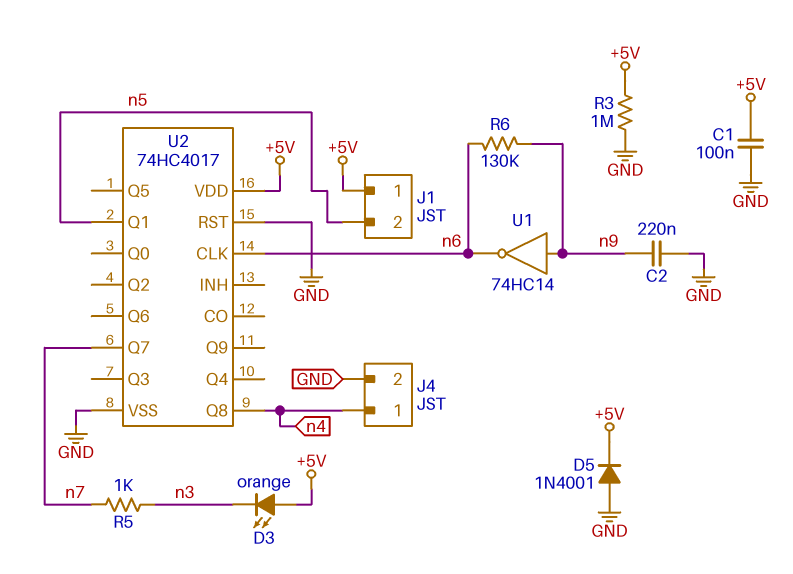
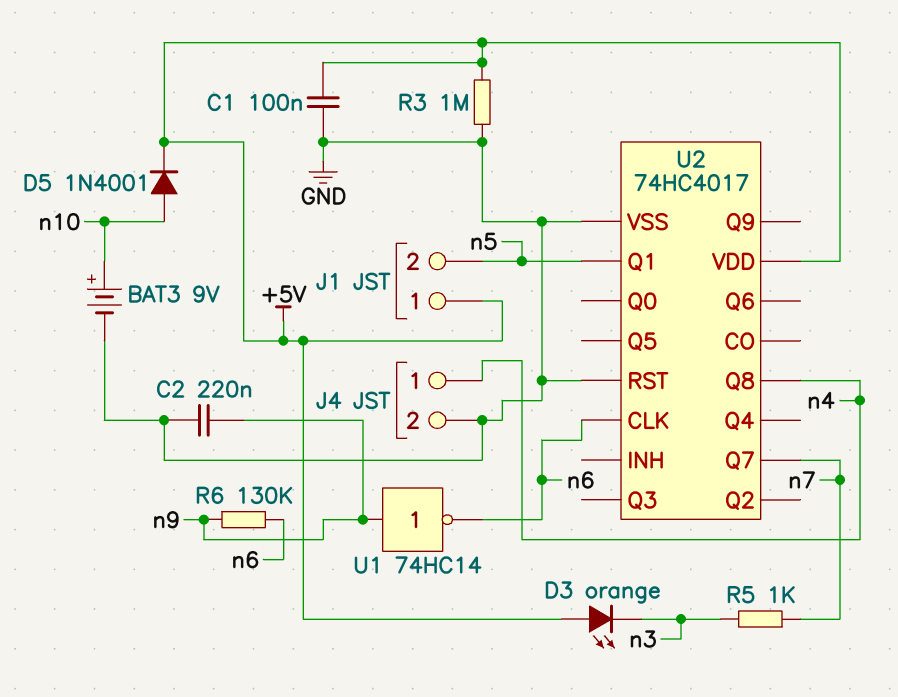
BAT3: none -> 9V (plus n10, minus GND)
D5: diode 1N4001 (A GND, K +5V) -> diode 1N4001 (A n10, K +5V)

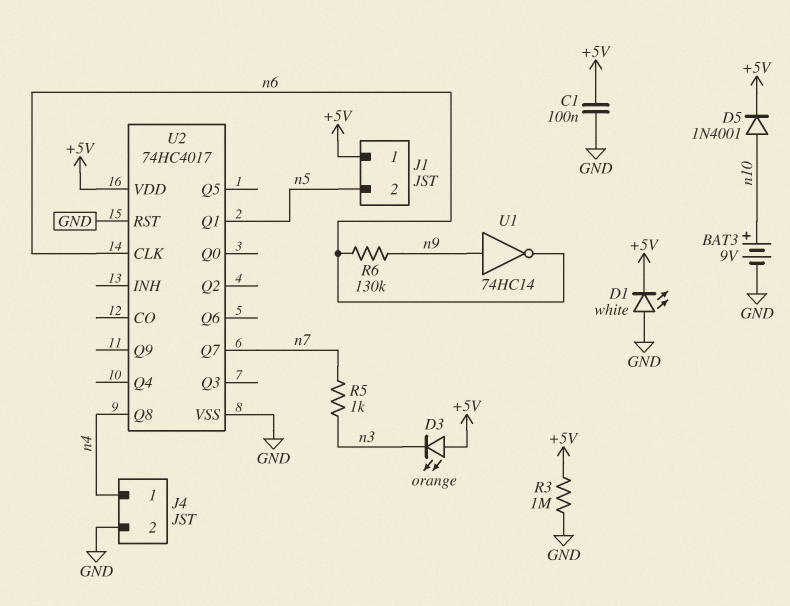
C2: 220nF (GND, n9) -> none
D1: none -> LED white (A GND, K +5V)

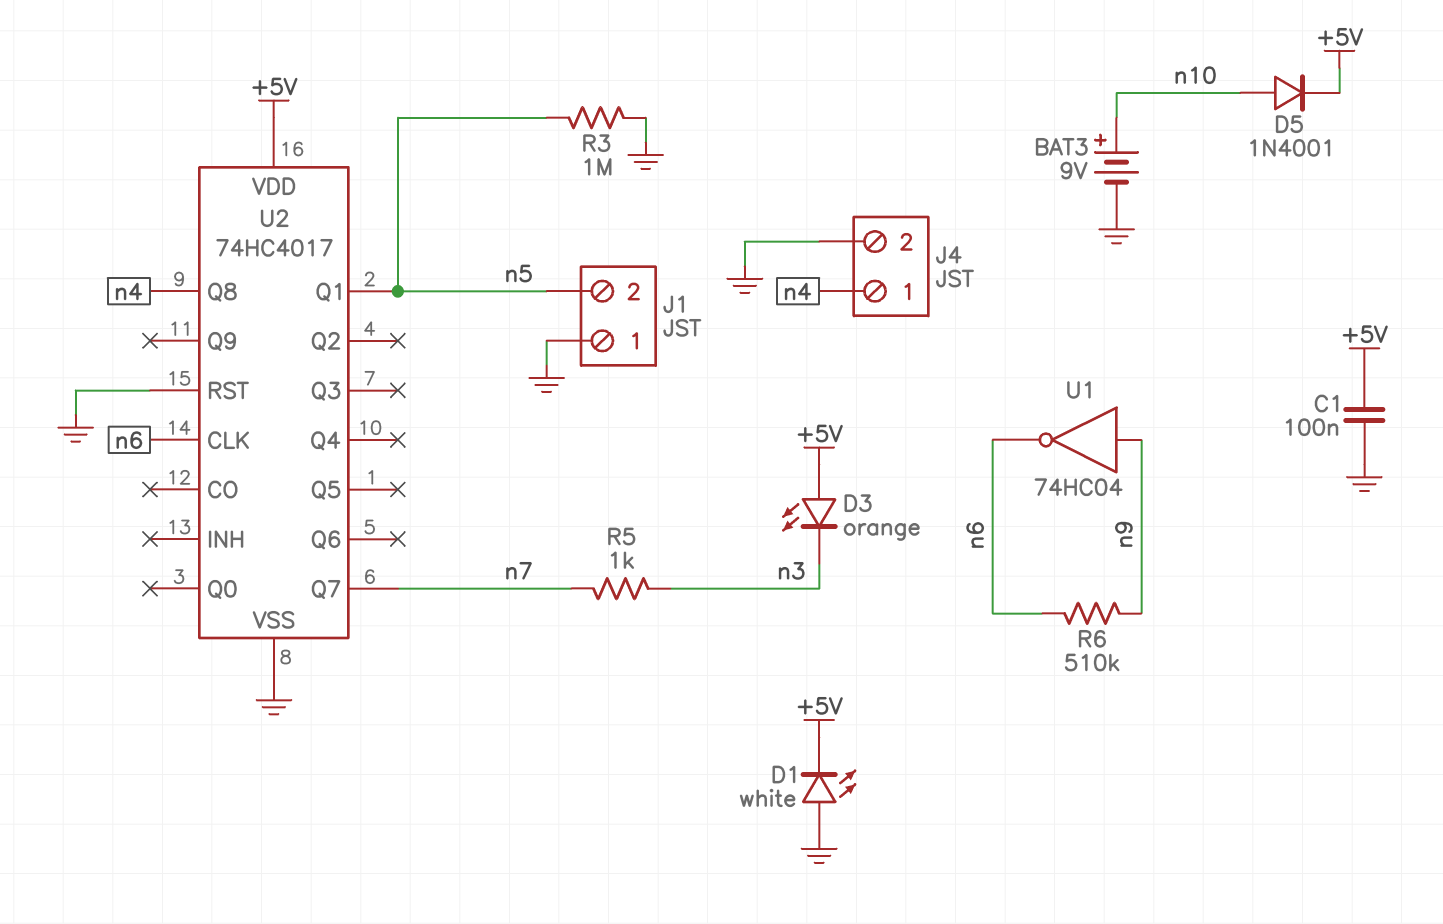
J1 pin 1: +5V -> GND
R3: 1M (+5V, GND) -> 1M (GND, n5)
R6: 130k (n6, n9) -> 510k (n6, n9)
U1: NOT 74HC14 (in n9, out n6) -> NOT 74HC04 (in n9, out n6)

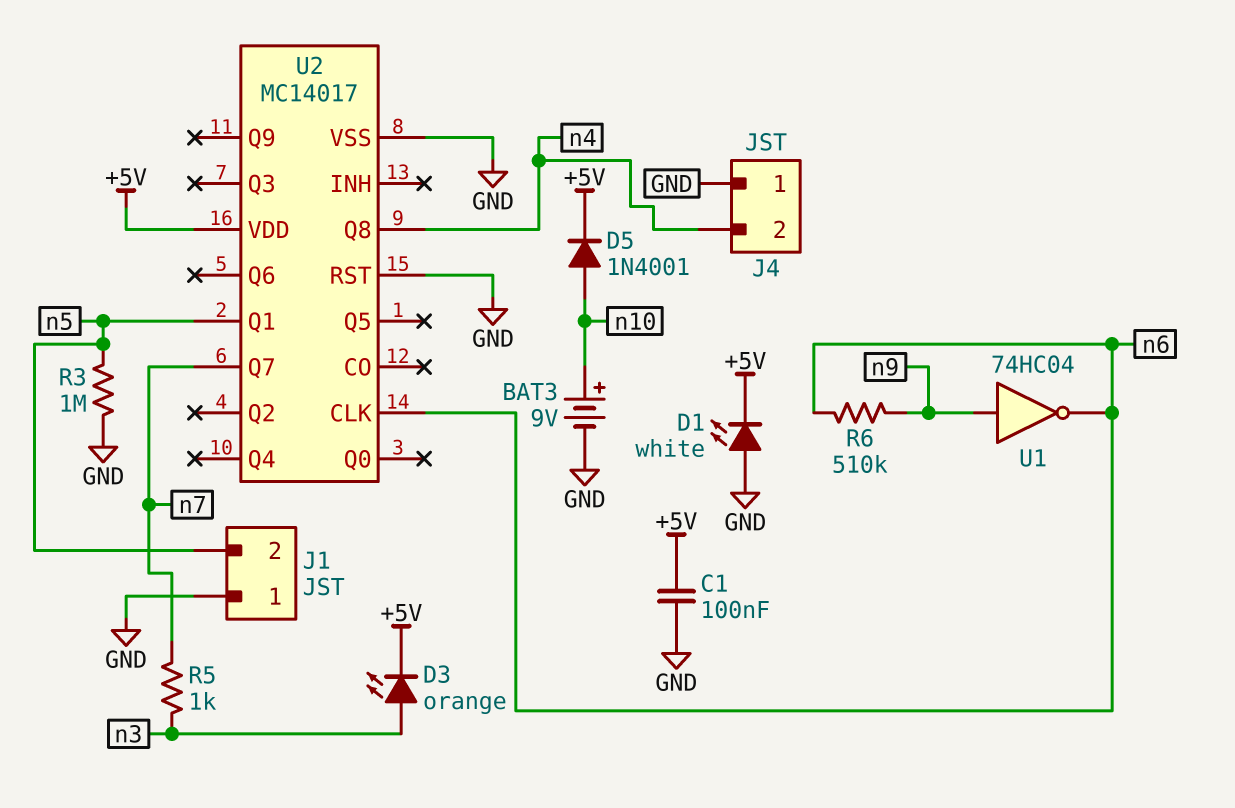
D3: LED orange (A +5V, K n3) -> LED orange (A n3, K +5V)
J4 pin 1: n4 -> GND
J4 pin 2: GND -> n4
U2: 74HC4017 -> MC14017

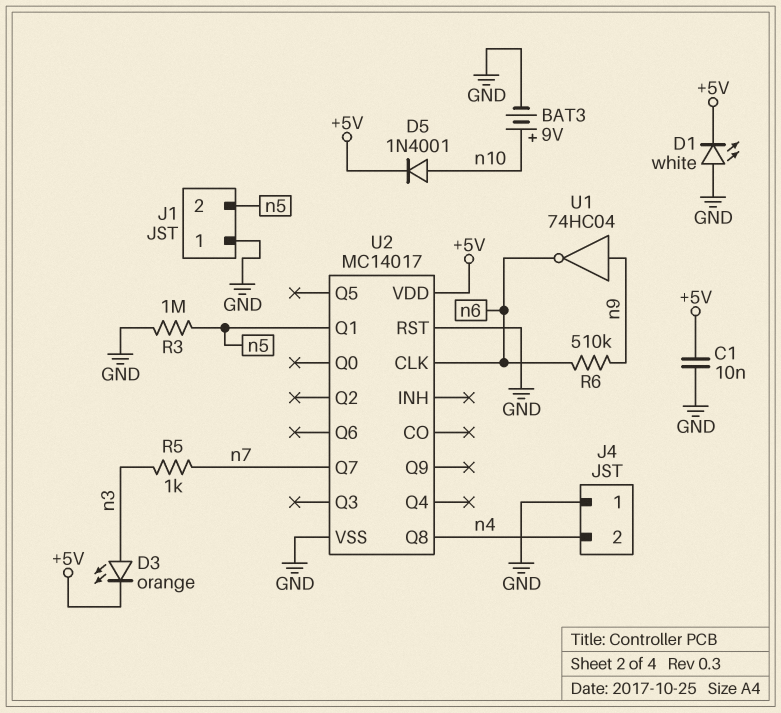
C1: 100nF (+5V, GND) -> 10nF (+5V, GND)

